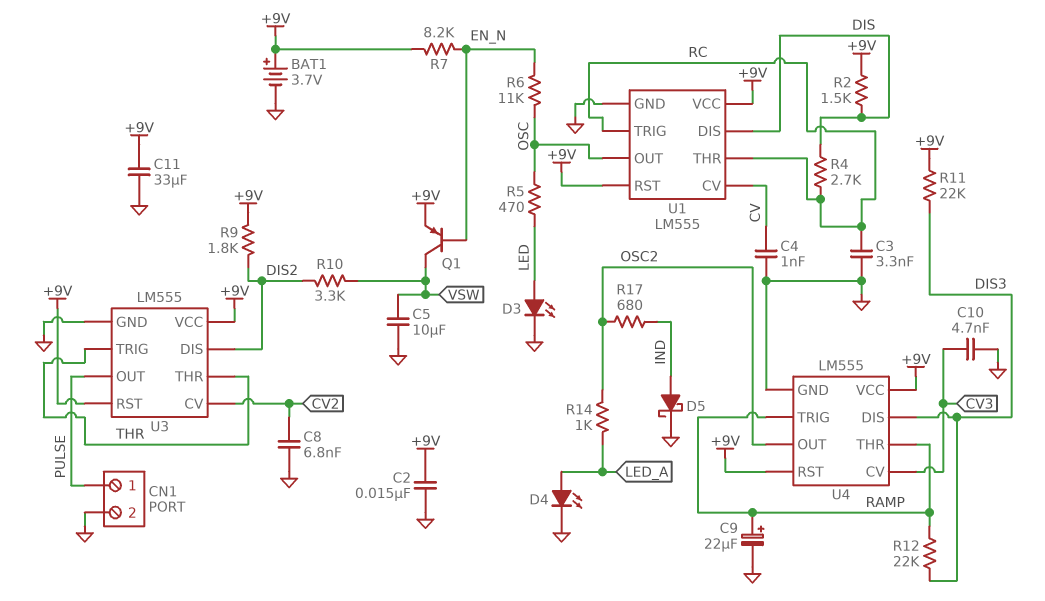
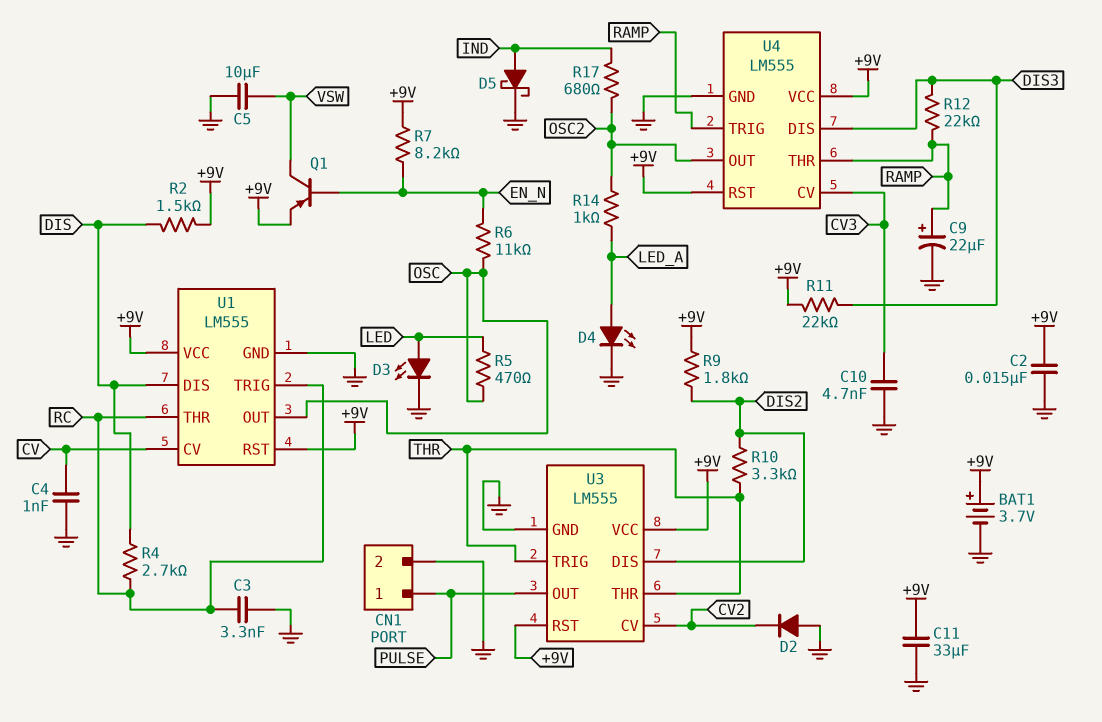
C8: 6.8nF (CV2, GND) -> none
D2: none -> diode (A GND, K CV2)
R10: 3.3k (DIS2, VSW) -> 3.3k (DIS2, THR)

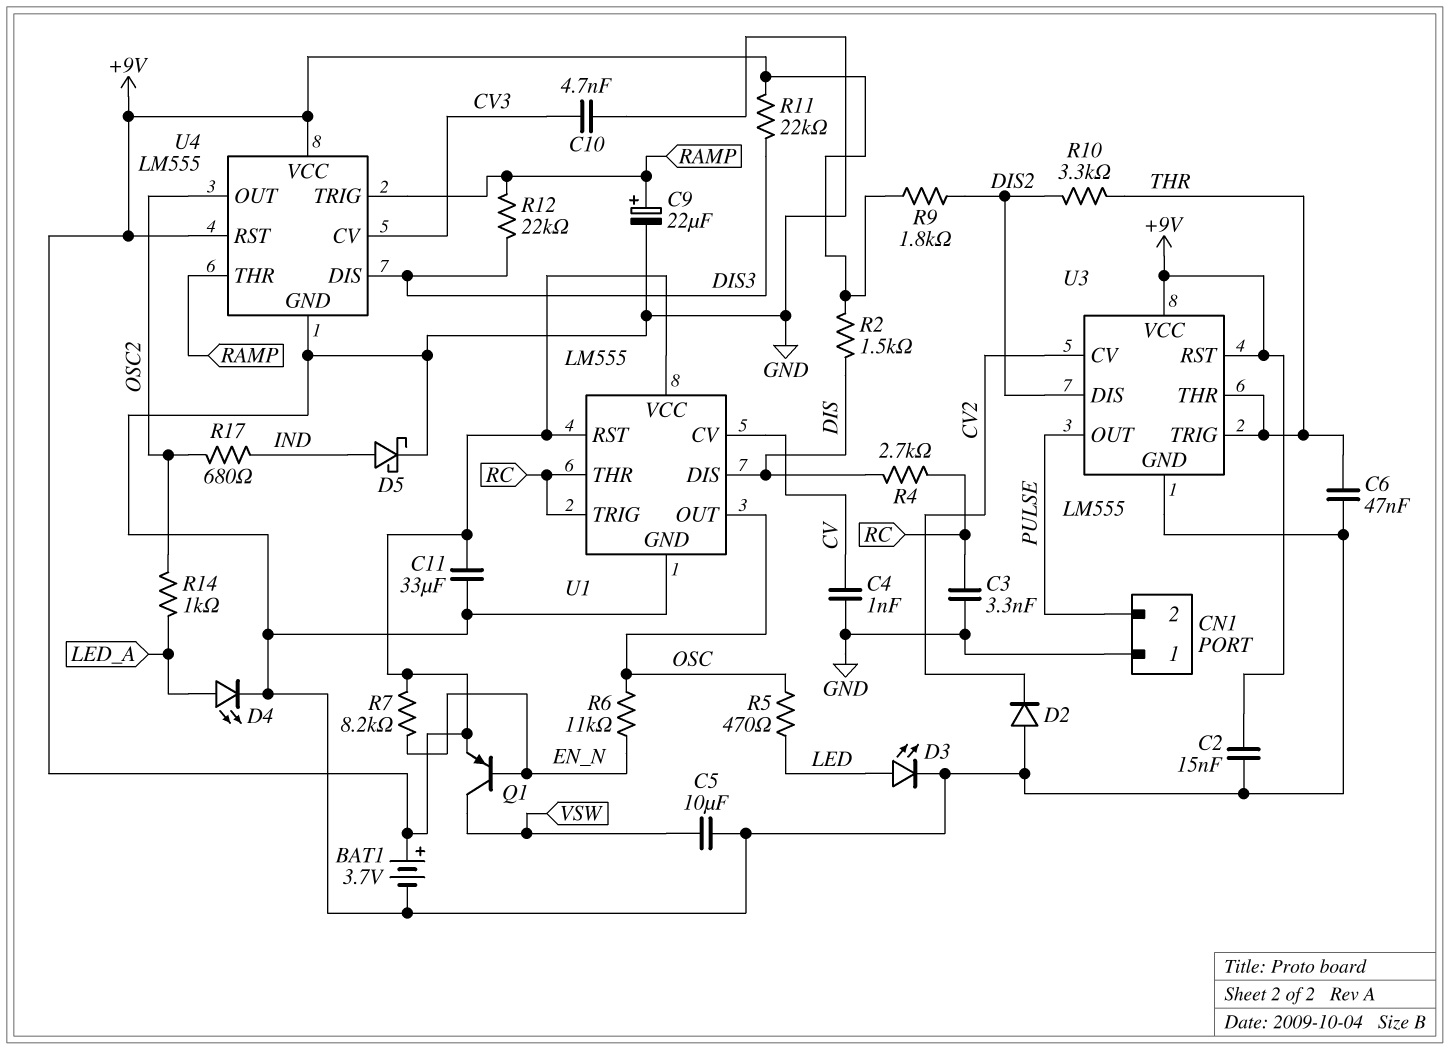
C6: none -> 47nF (GND, THR)
CN1 pin 1: PULSE -> GND
CN1 pin 2: GND -> PULSE

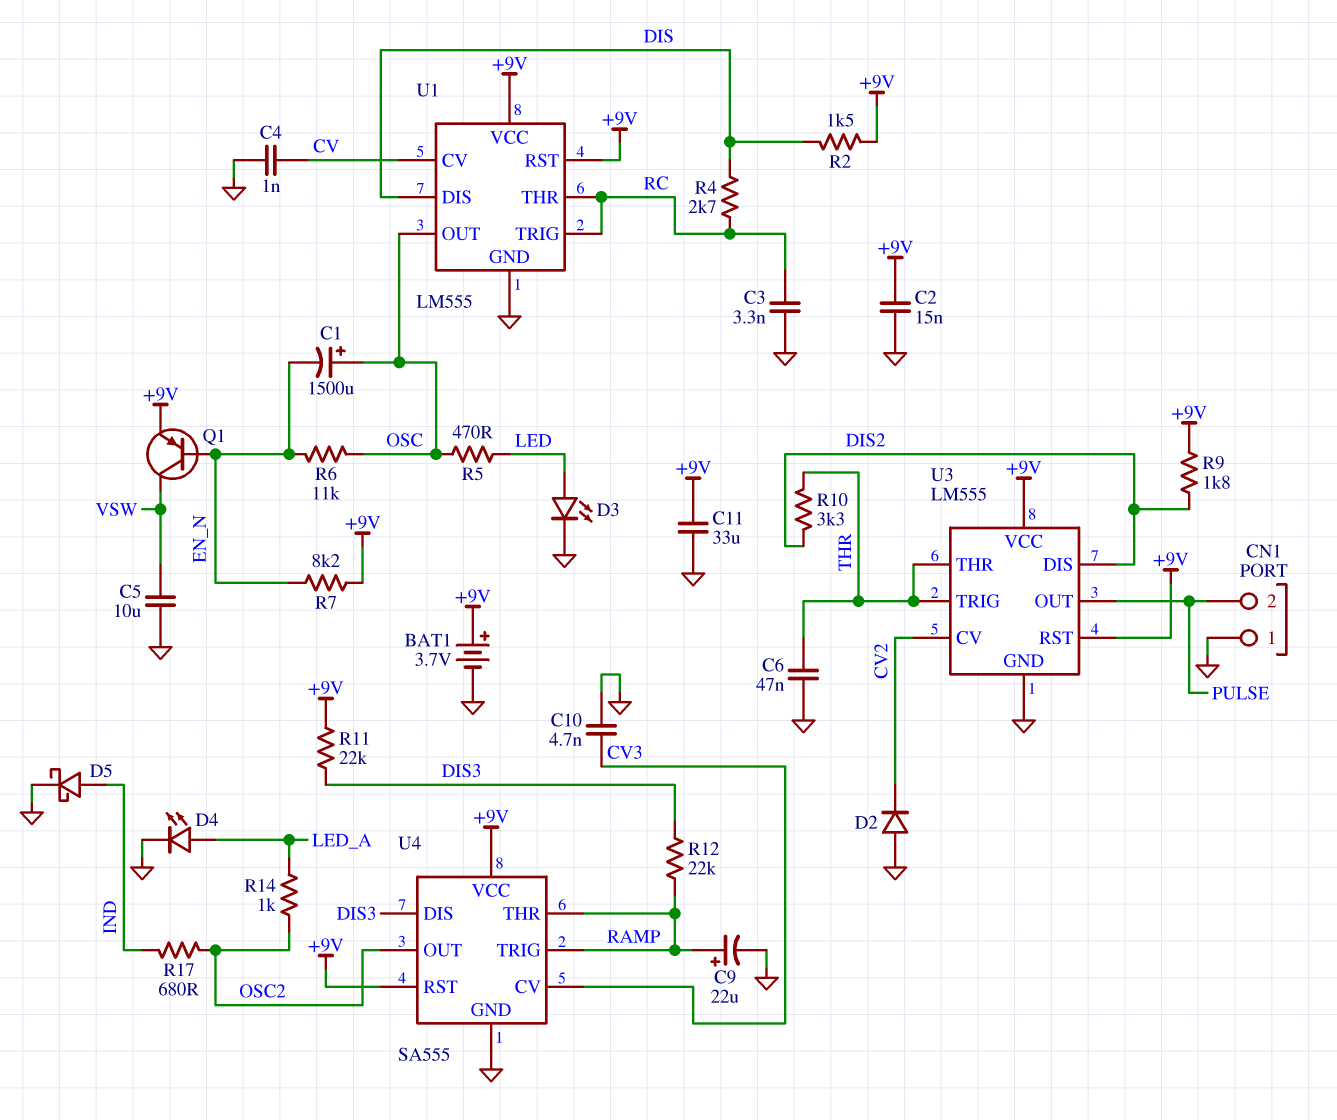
C1: none -> 1500uF (plus OSC, minus EN_N)
U4: LM555 -> SA555

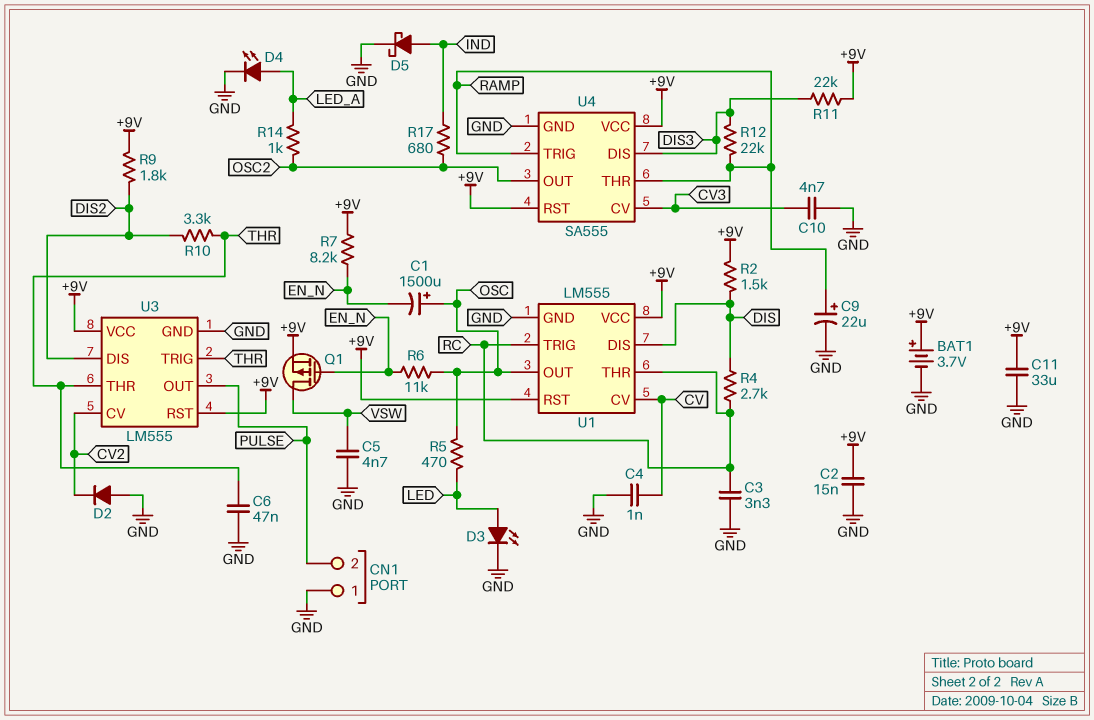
C5: 10uF (GND, VSW) -> 4.7nF (GND, VSW)
Q1: PNP (B EN_N, C VSW, E +9V) -> PMOS (G EN_N, D VSW, S +9V)

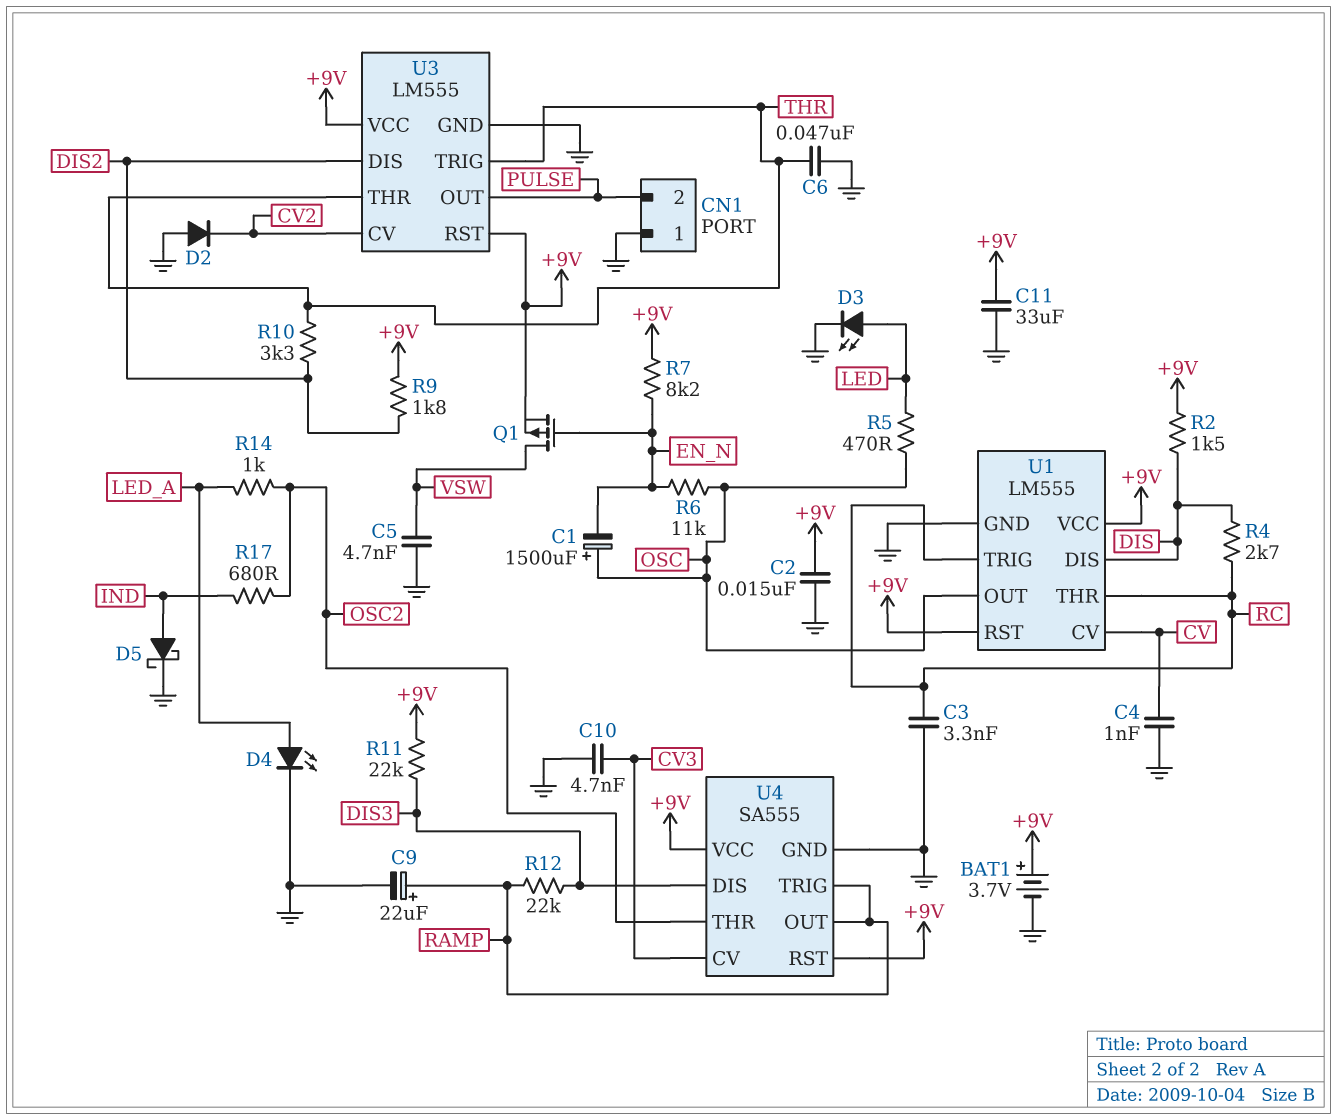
U4 pin OUT: OSC2 -> RAMP
U4 pin THR: RAMP -> OSC2

